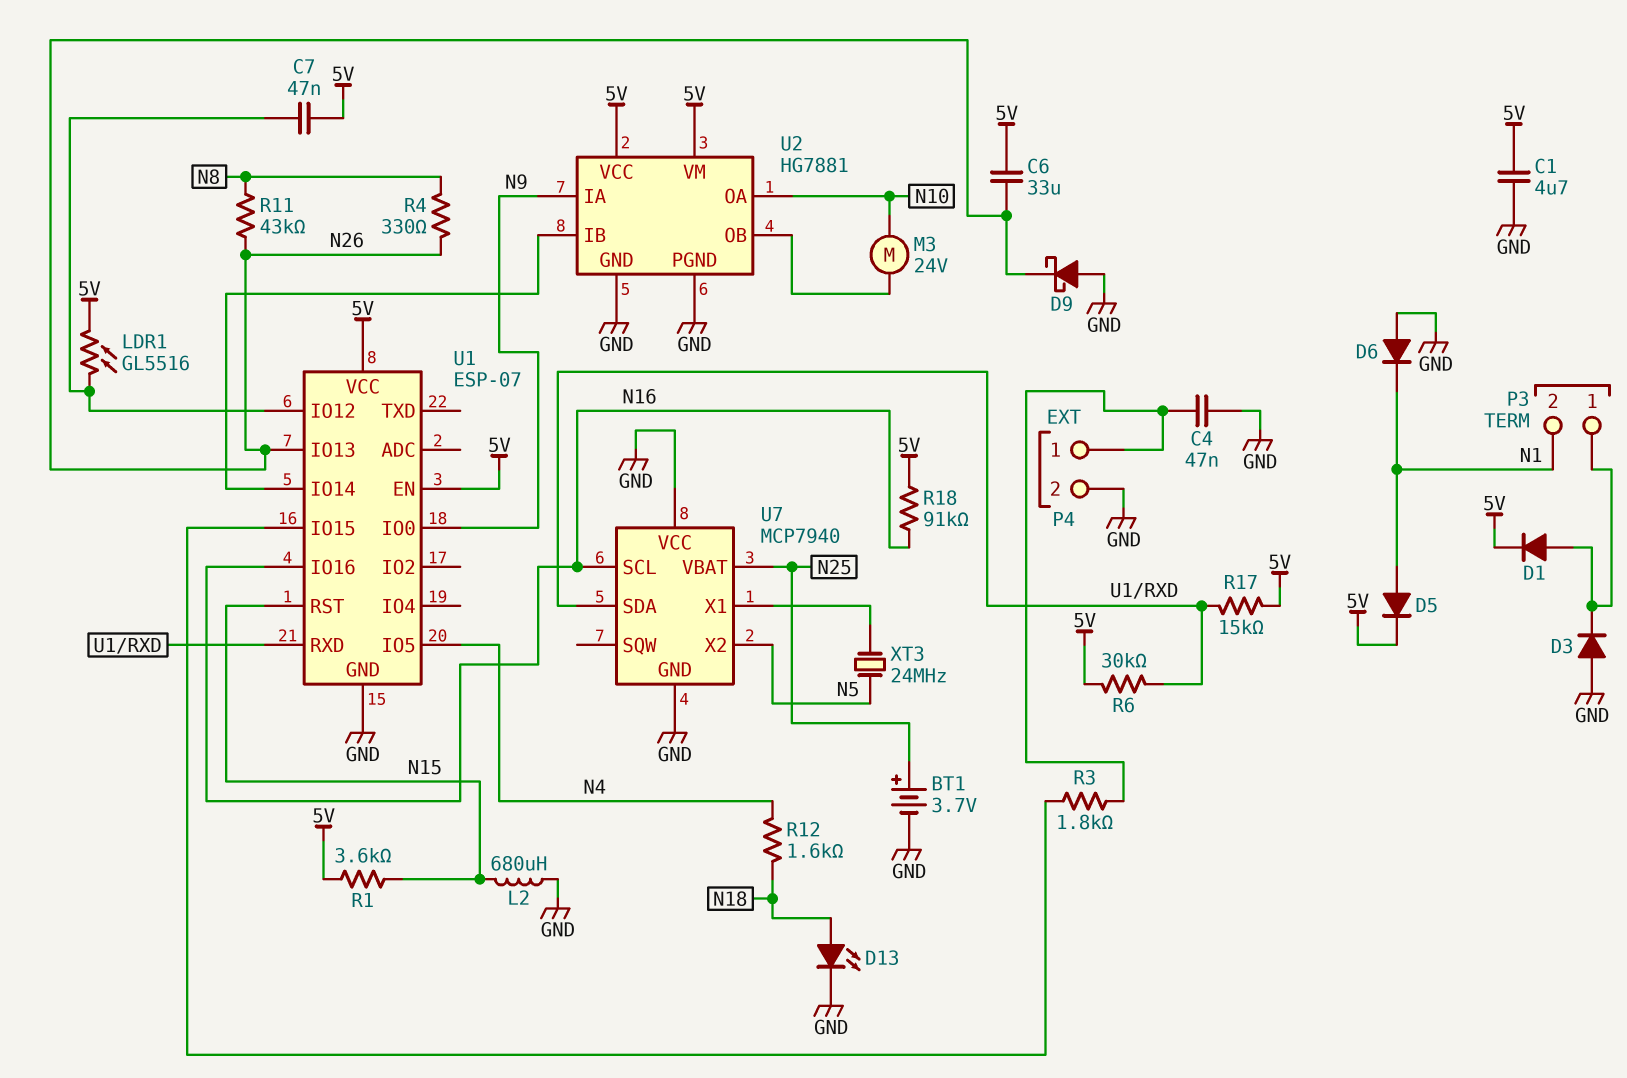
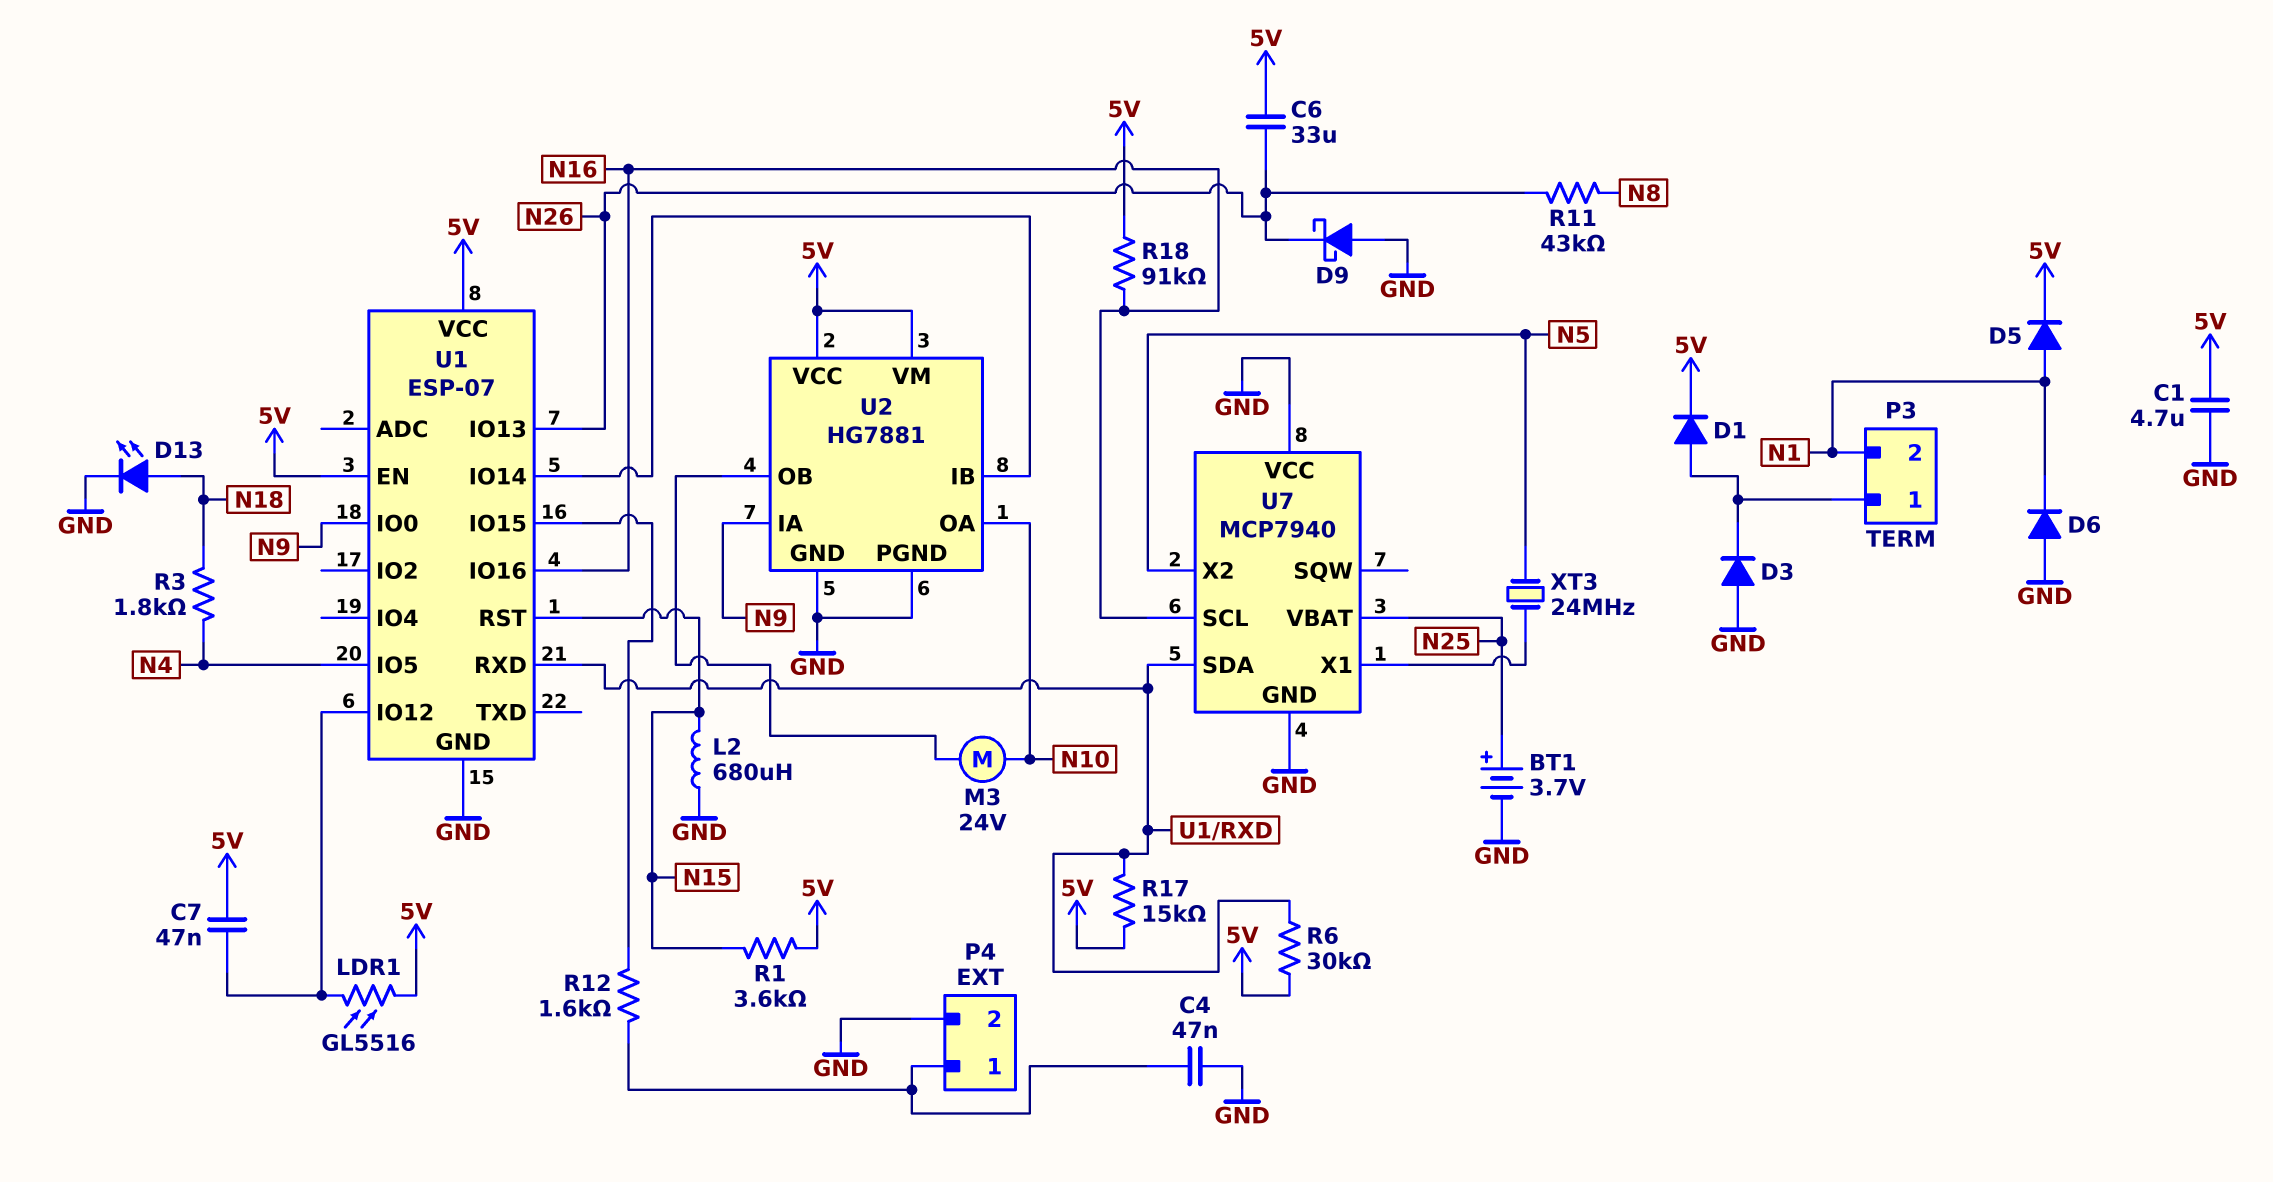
R3: 1.8k (P4/1, U1/IO15) -> 1.8k (N4, N18)
R4: 330 (N8, N26) -> none
R12: 1.6k (N4, N18) -> 1.6k (P4/1, U1/IO15)

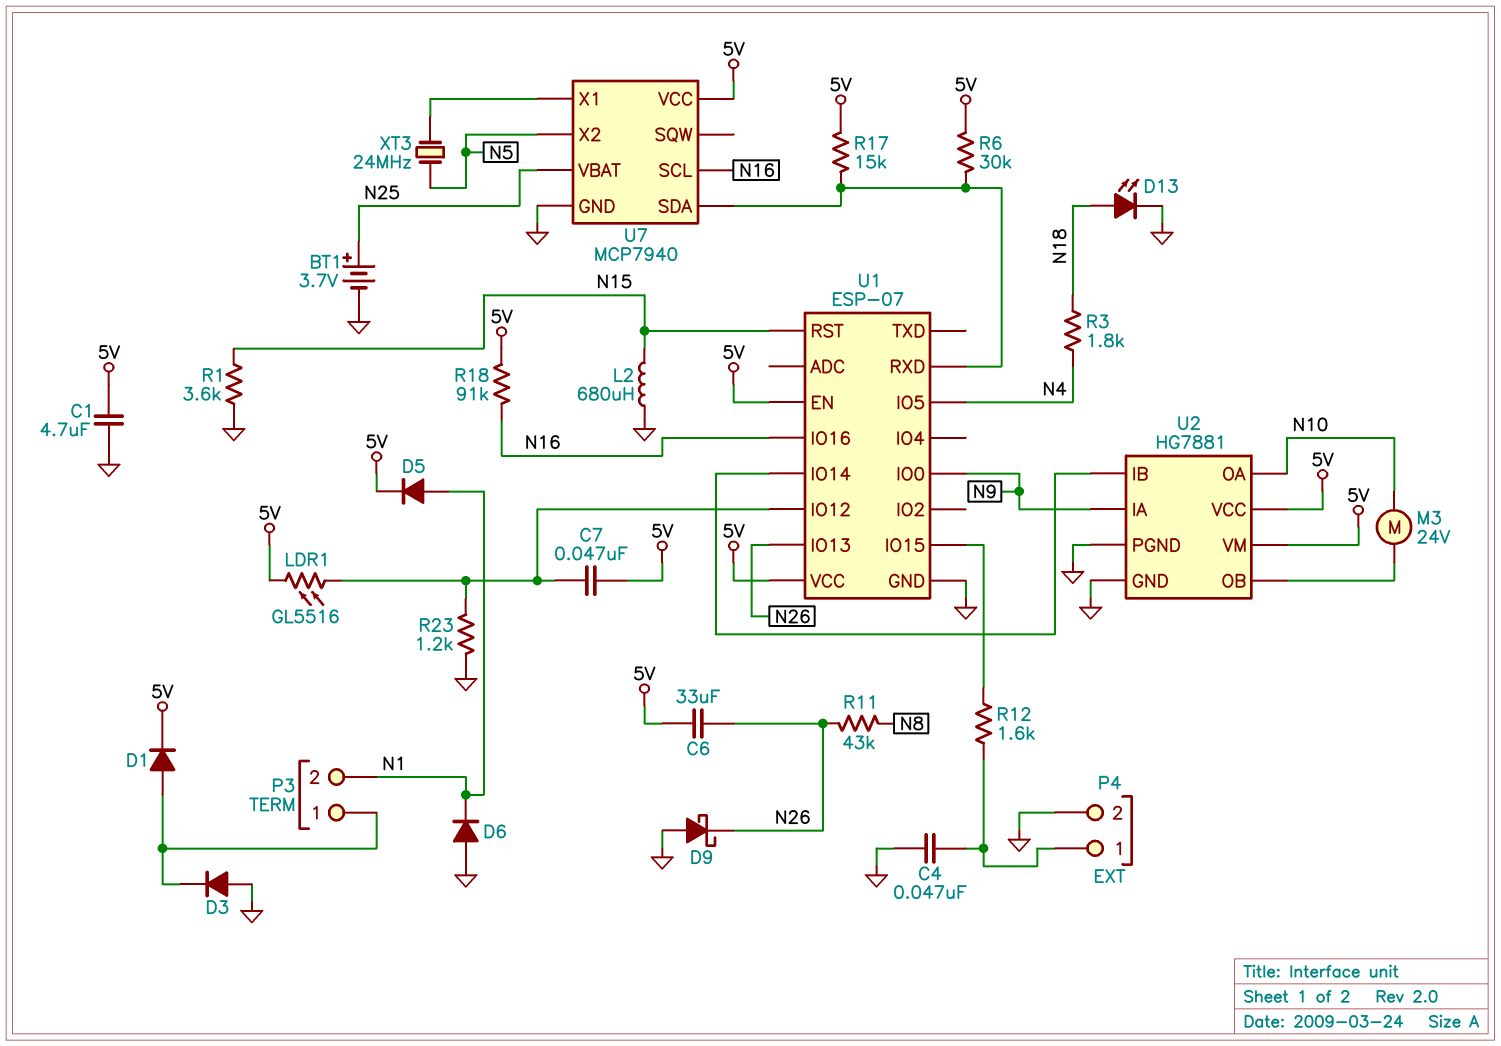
R1: 3.6k (5V, N15) -> 3.6k (GND, N15)
R23: none -> 1.2k (GND, U1/IO12)
U7 pin VCC: GND -> 5V

